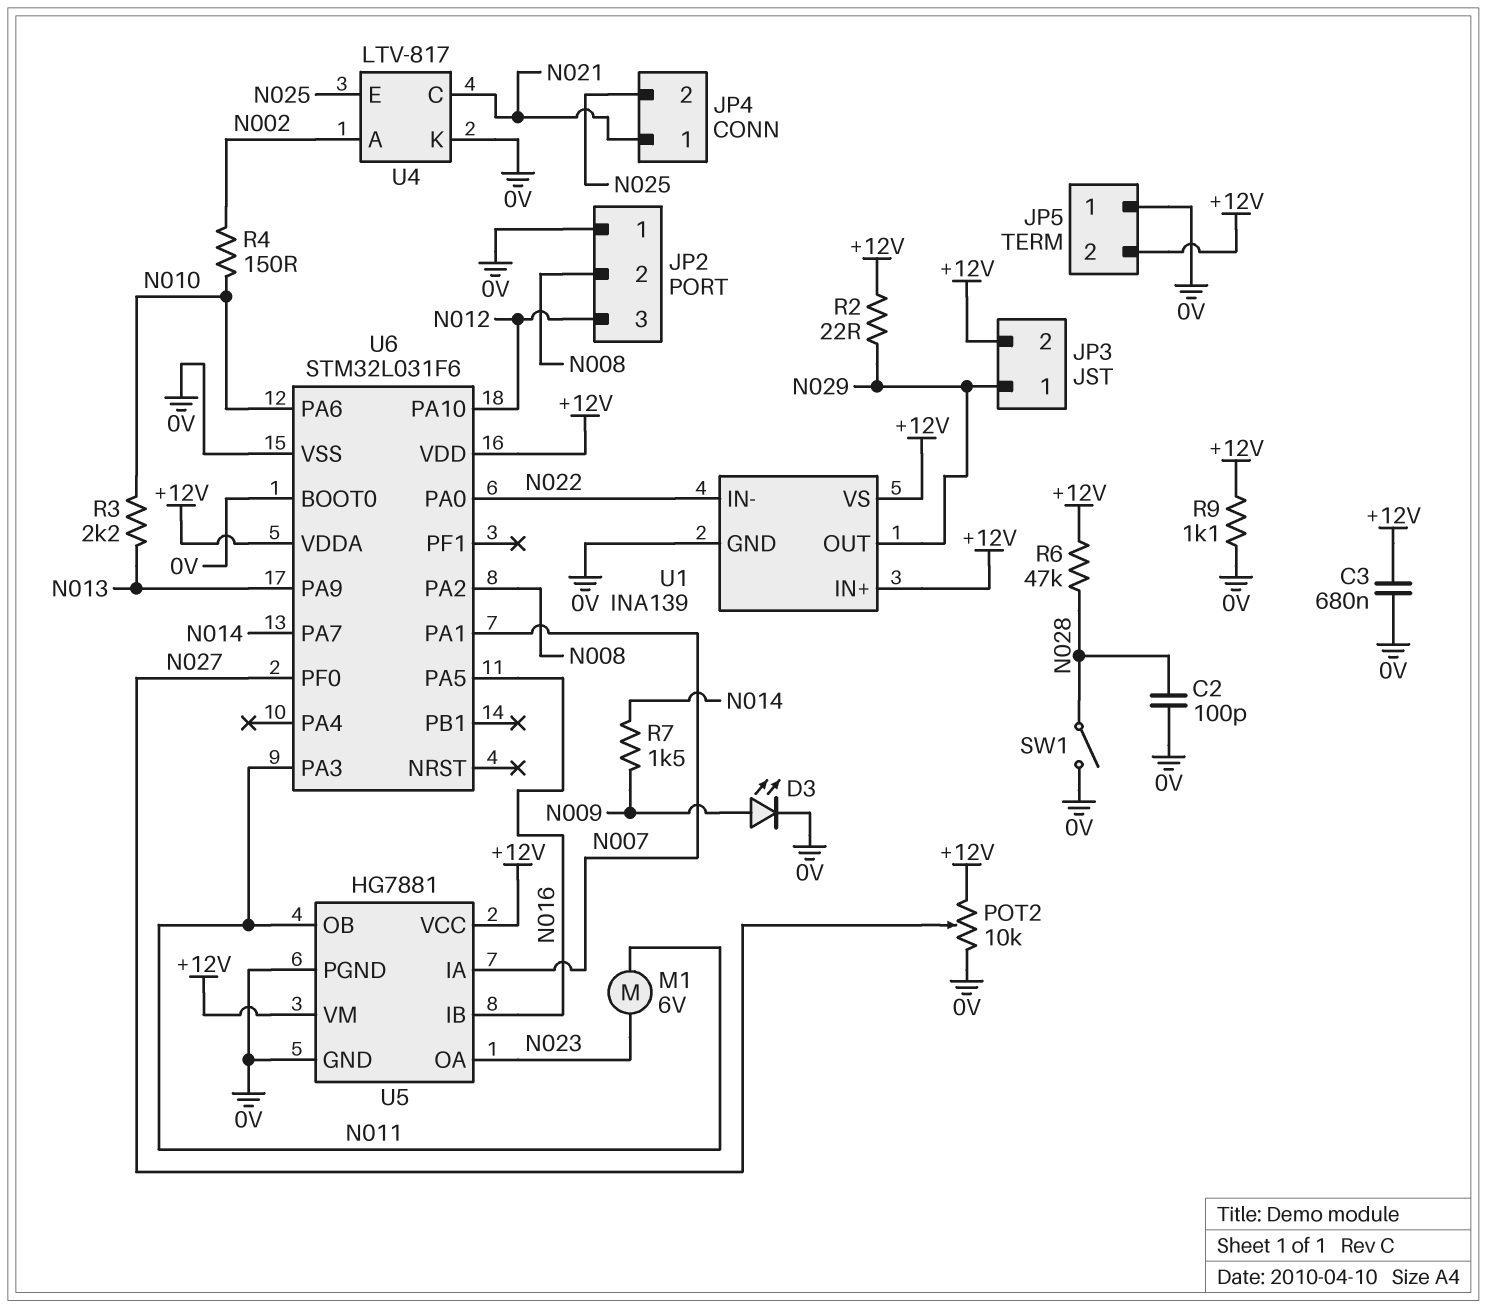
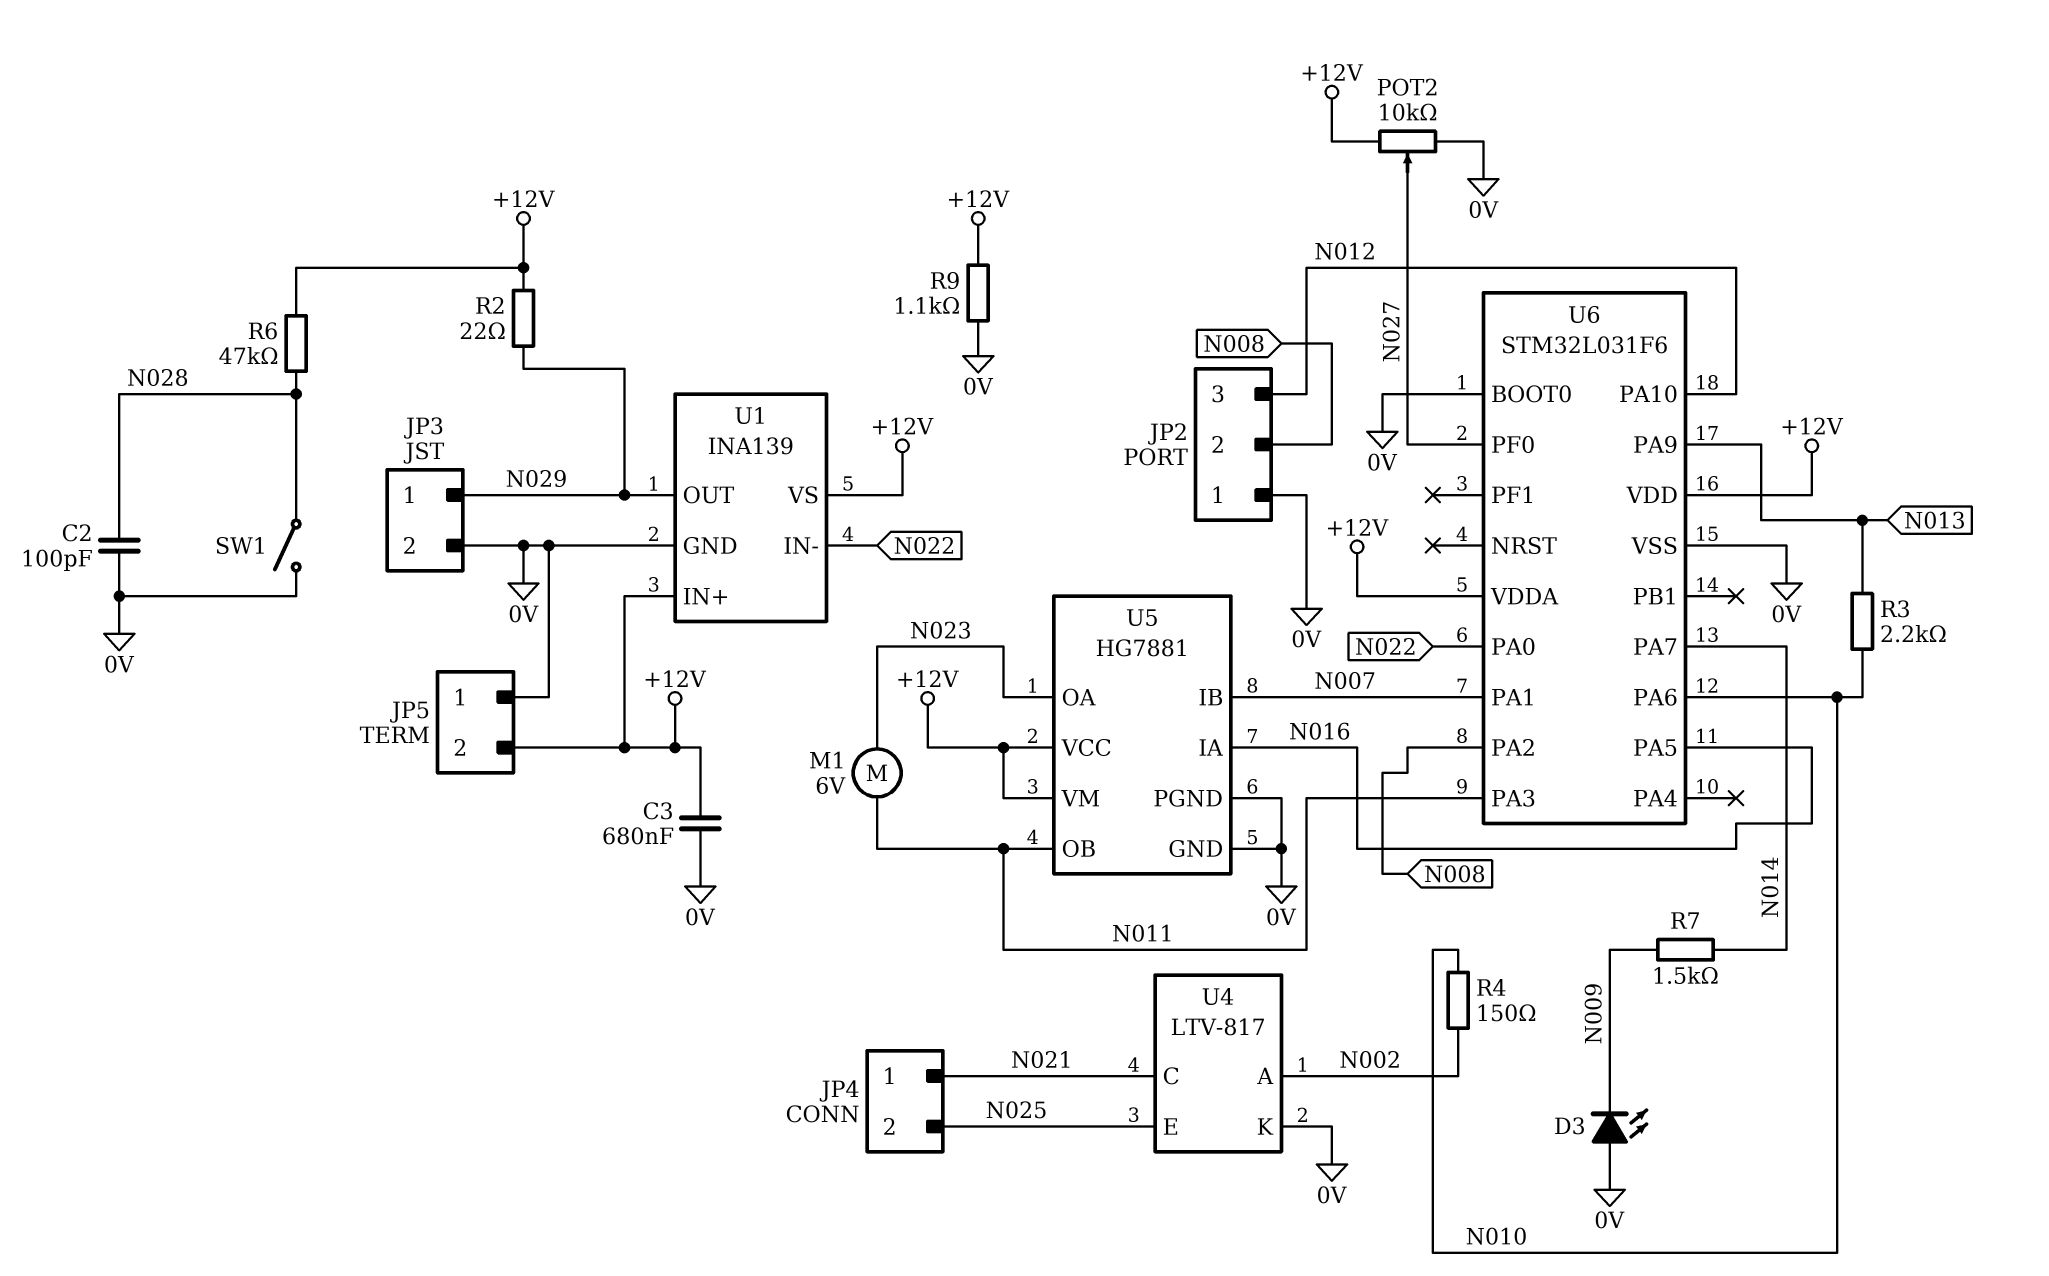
D3: LED (A N009, K 0V) -> LED (A 0V, K N009)
JP3 pin 2: +12V -> 0V
U5 pin IA: N007 -> N016
U5 pin IB: N016 -> N007

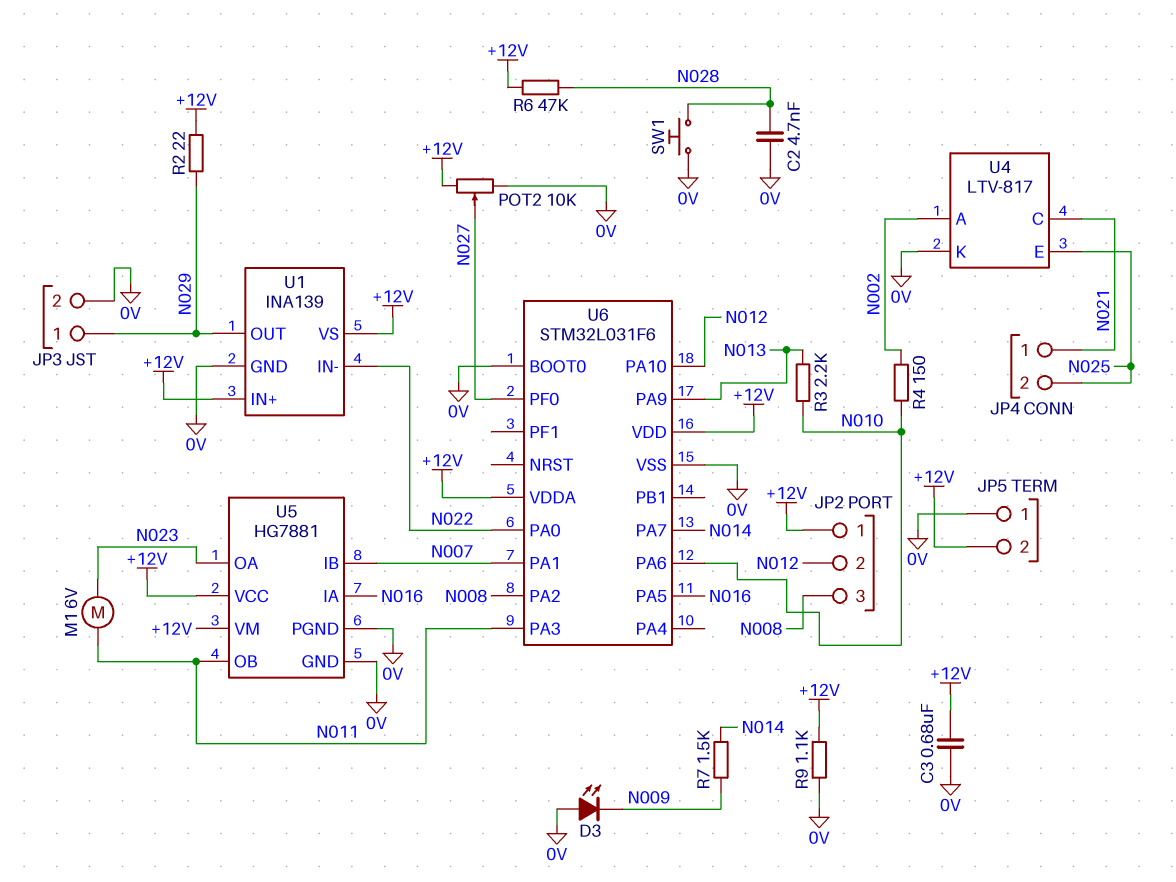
C2: 100pF (0V, N028) -> 4.7nF (0V, N028)
JP2 pin 1: 0V -> +12V
JP2 pin 2: N008 -> N012
JP2 pin 3: N012 -> N008
SW1: switch (0V, N028) -> button (0V, N028)

